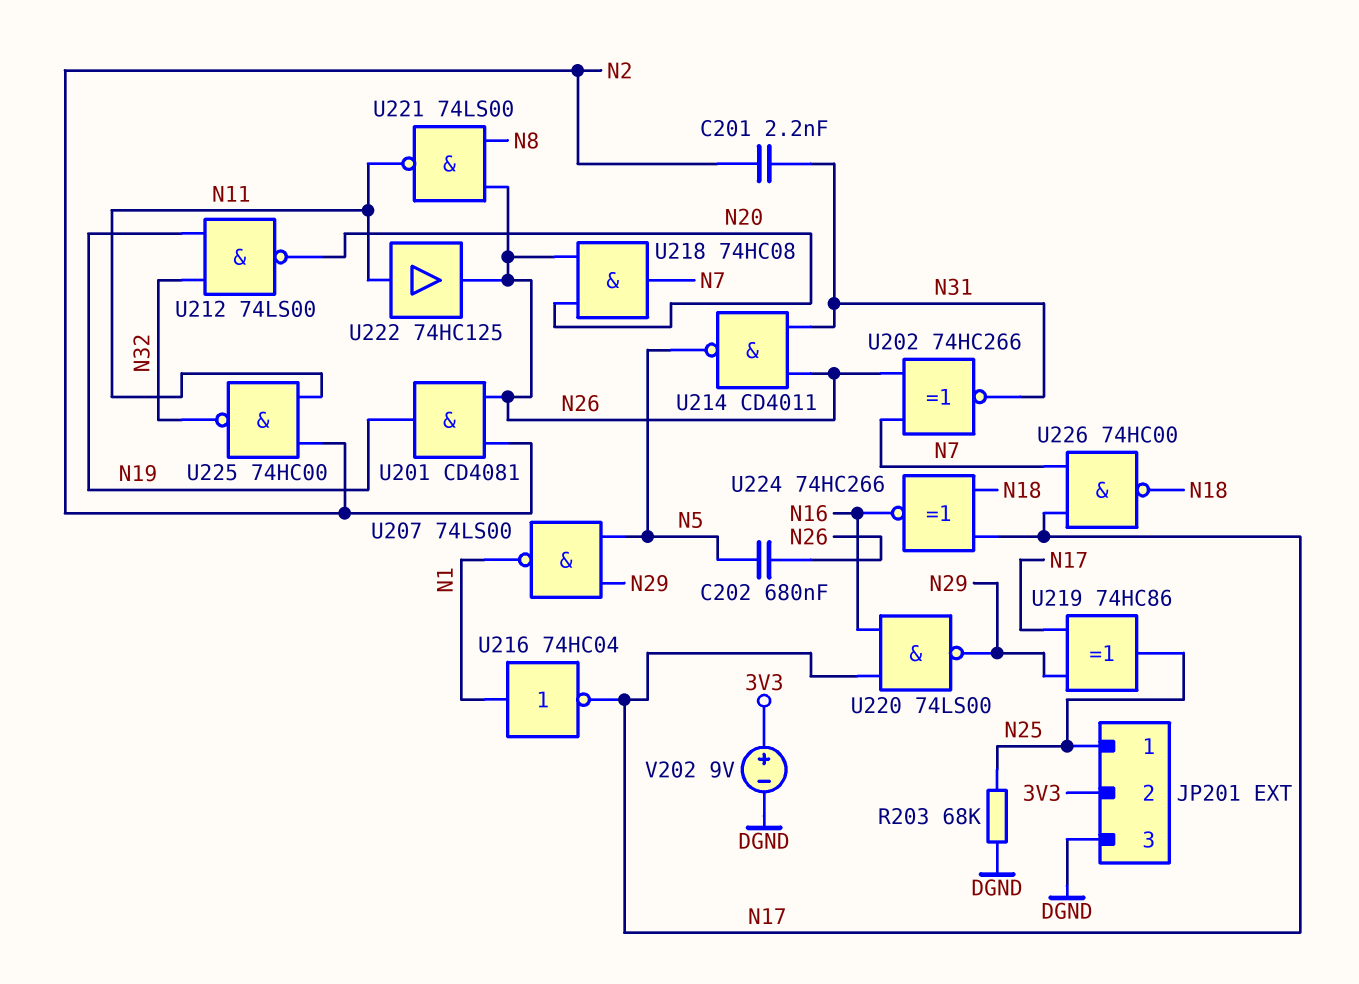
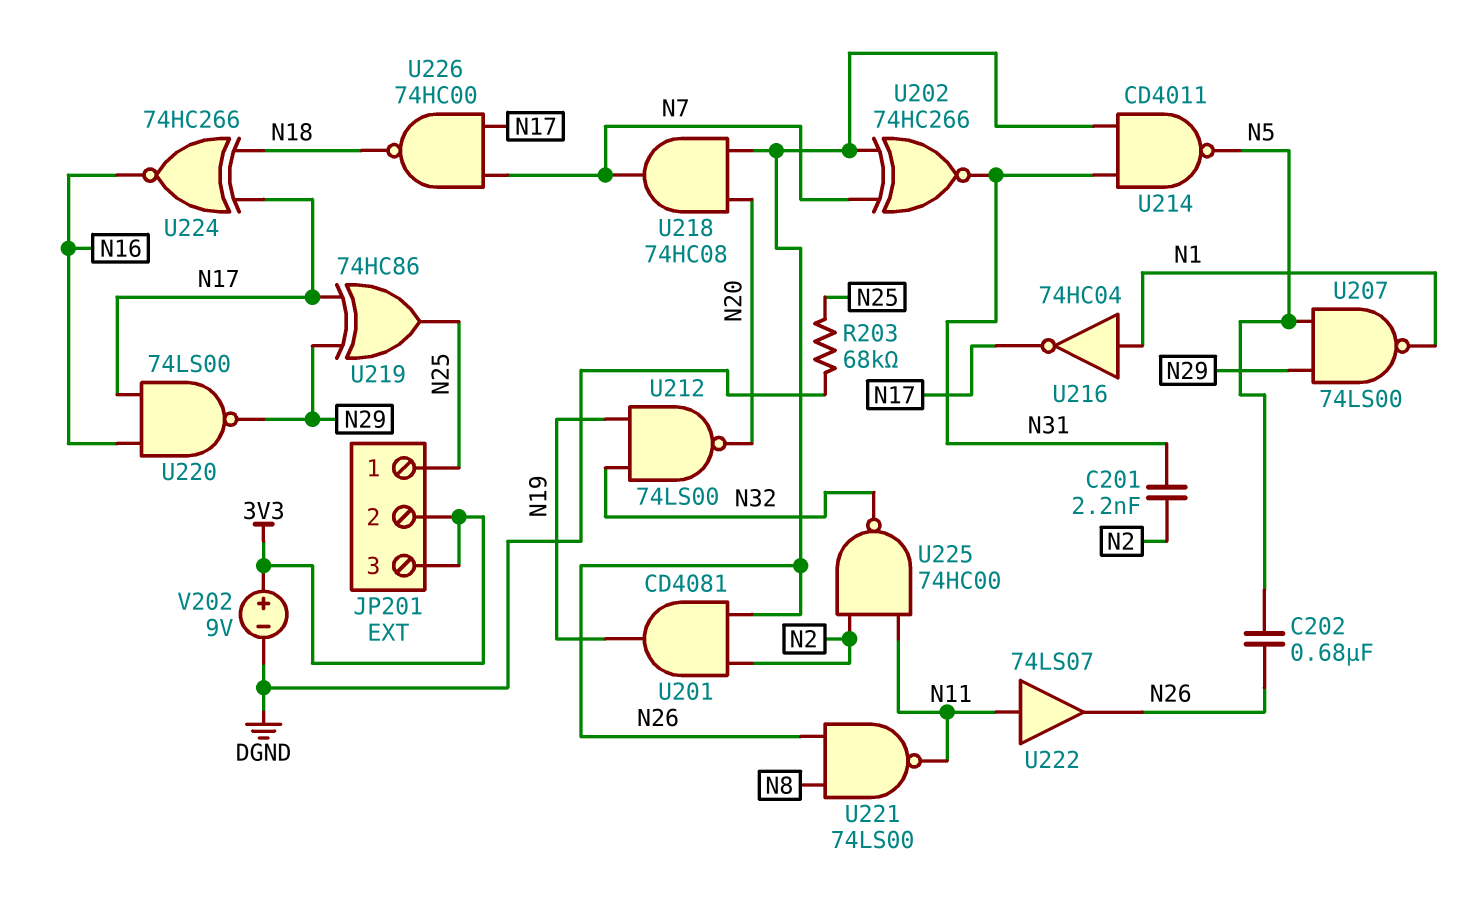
JP201 pin 3: DGND -> 3V3
U222: buffer 74HC125 (in N11, out N26) -> buffer 74LS07 (in N11, out N26)

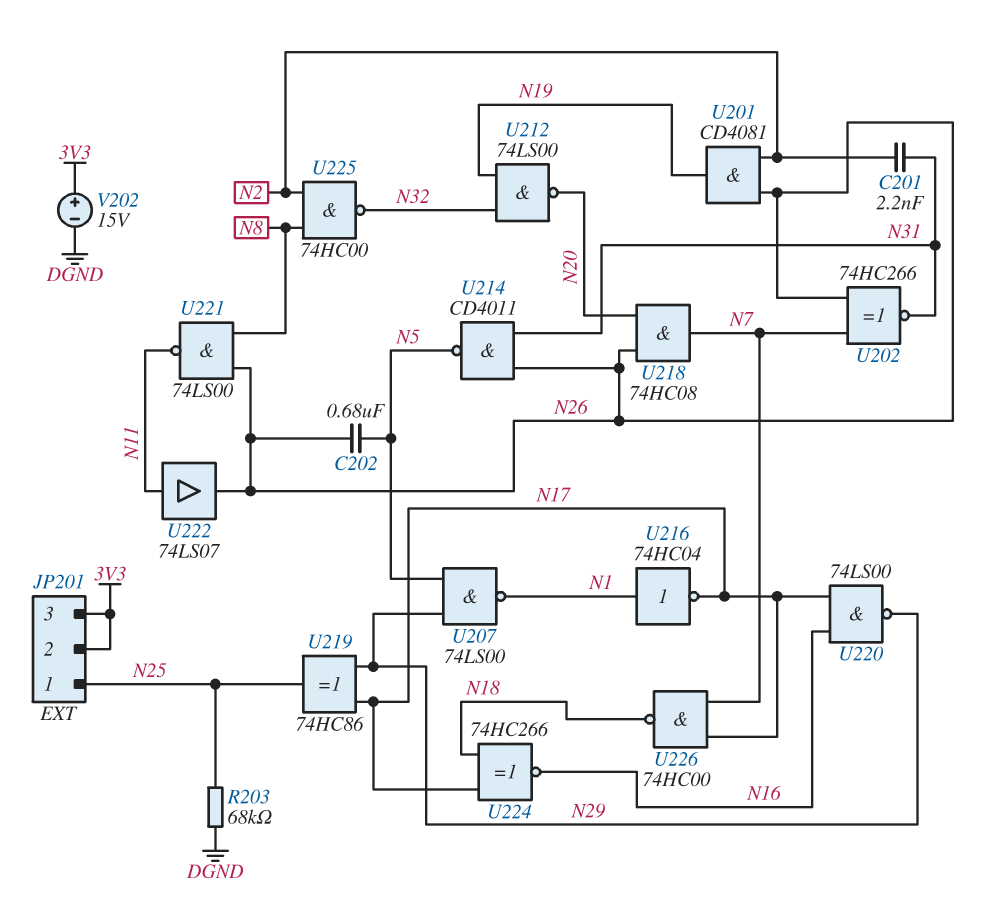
U225: NAND 74HC00 (in N2, in N11, out N32) -> NAND 74HC00 (in N2, in N8, out N32)
V202: 9V (plus 3V3, minus DGND) -> 15V (plus 3V3, minus DGND)

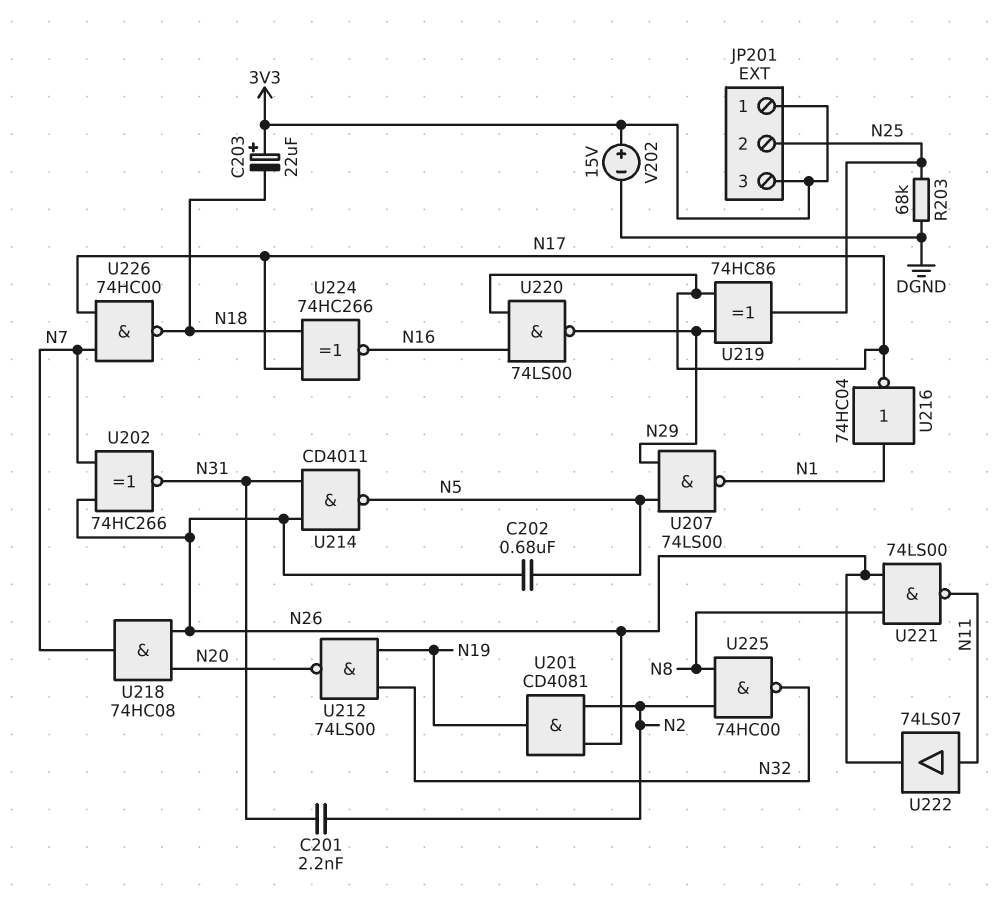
C203: none -> 22uF (plus 3V3, minus N18)
JP201 pin 1: N25 -> 3V3
JP201 pin 2: 3V3 -> N25

